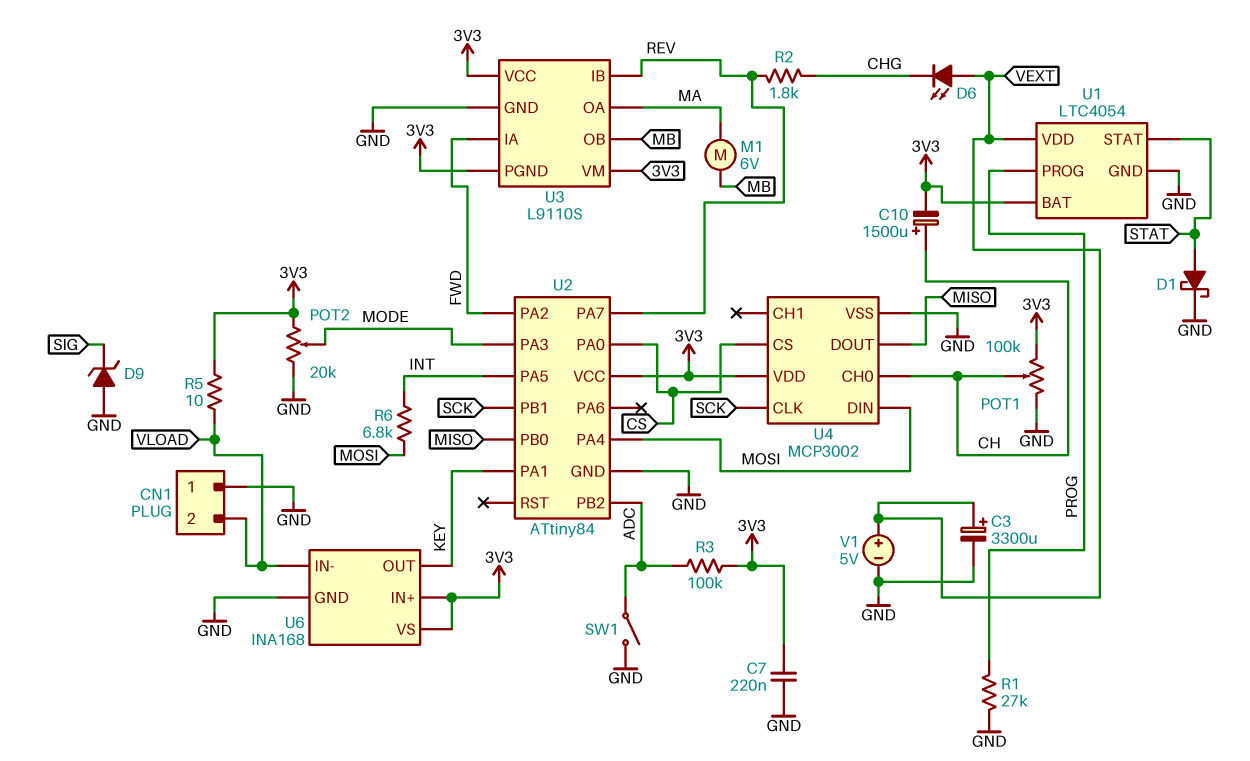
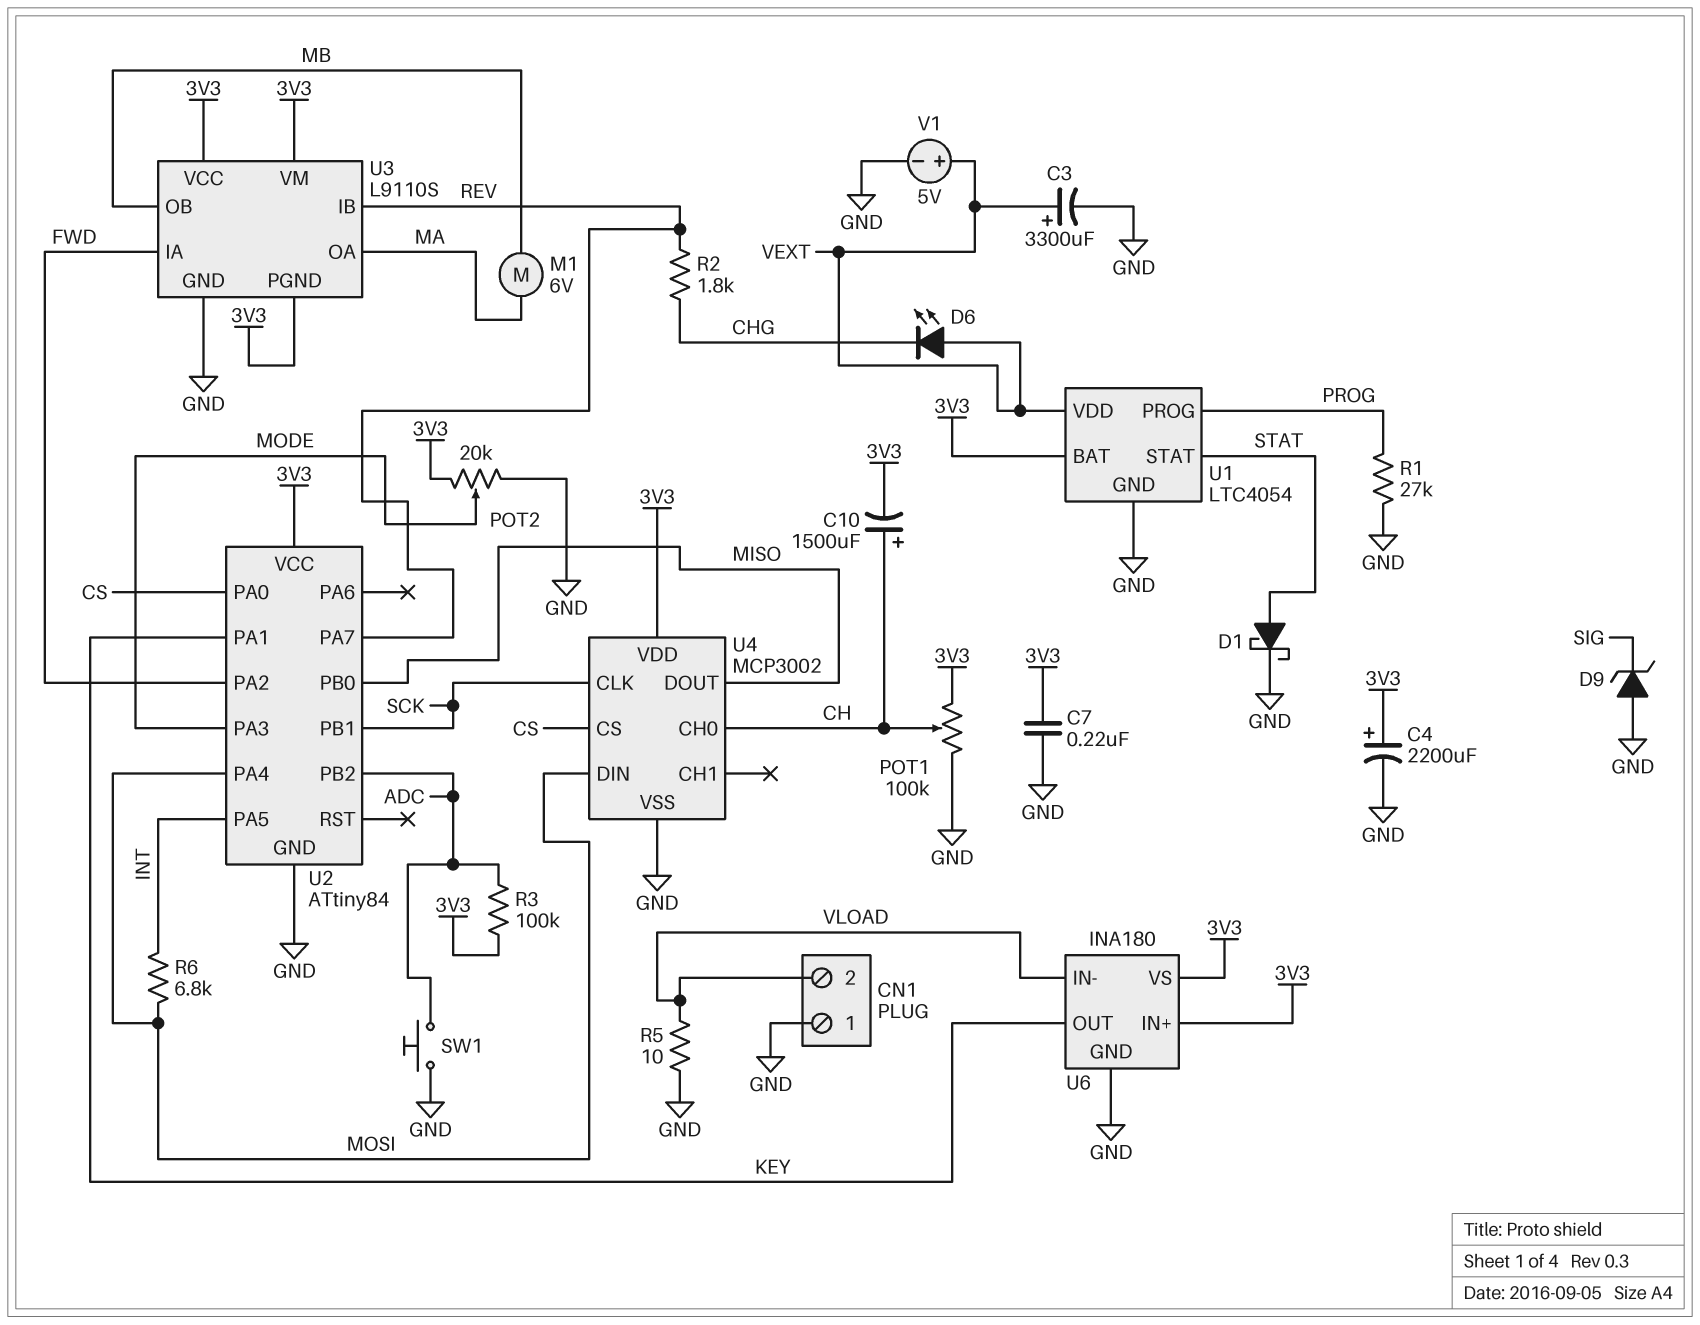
C4: none -> 2200uF (plus 3V3, minus GND)
R5: 10 (3V3, VLOAD) -> 10 (GND, VLOAD)
SW1: switch (ADC, GND) -> button (ADC, GND)
U6: INA168 -> INA180

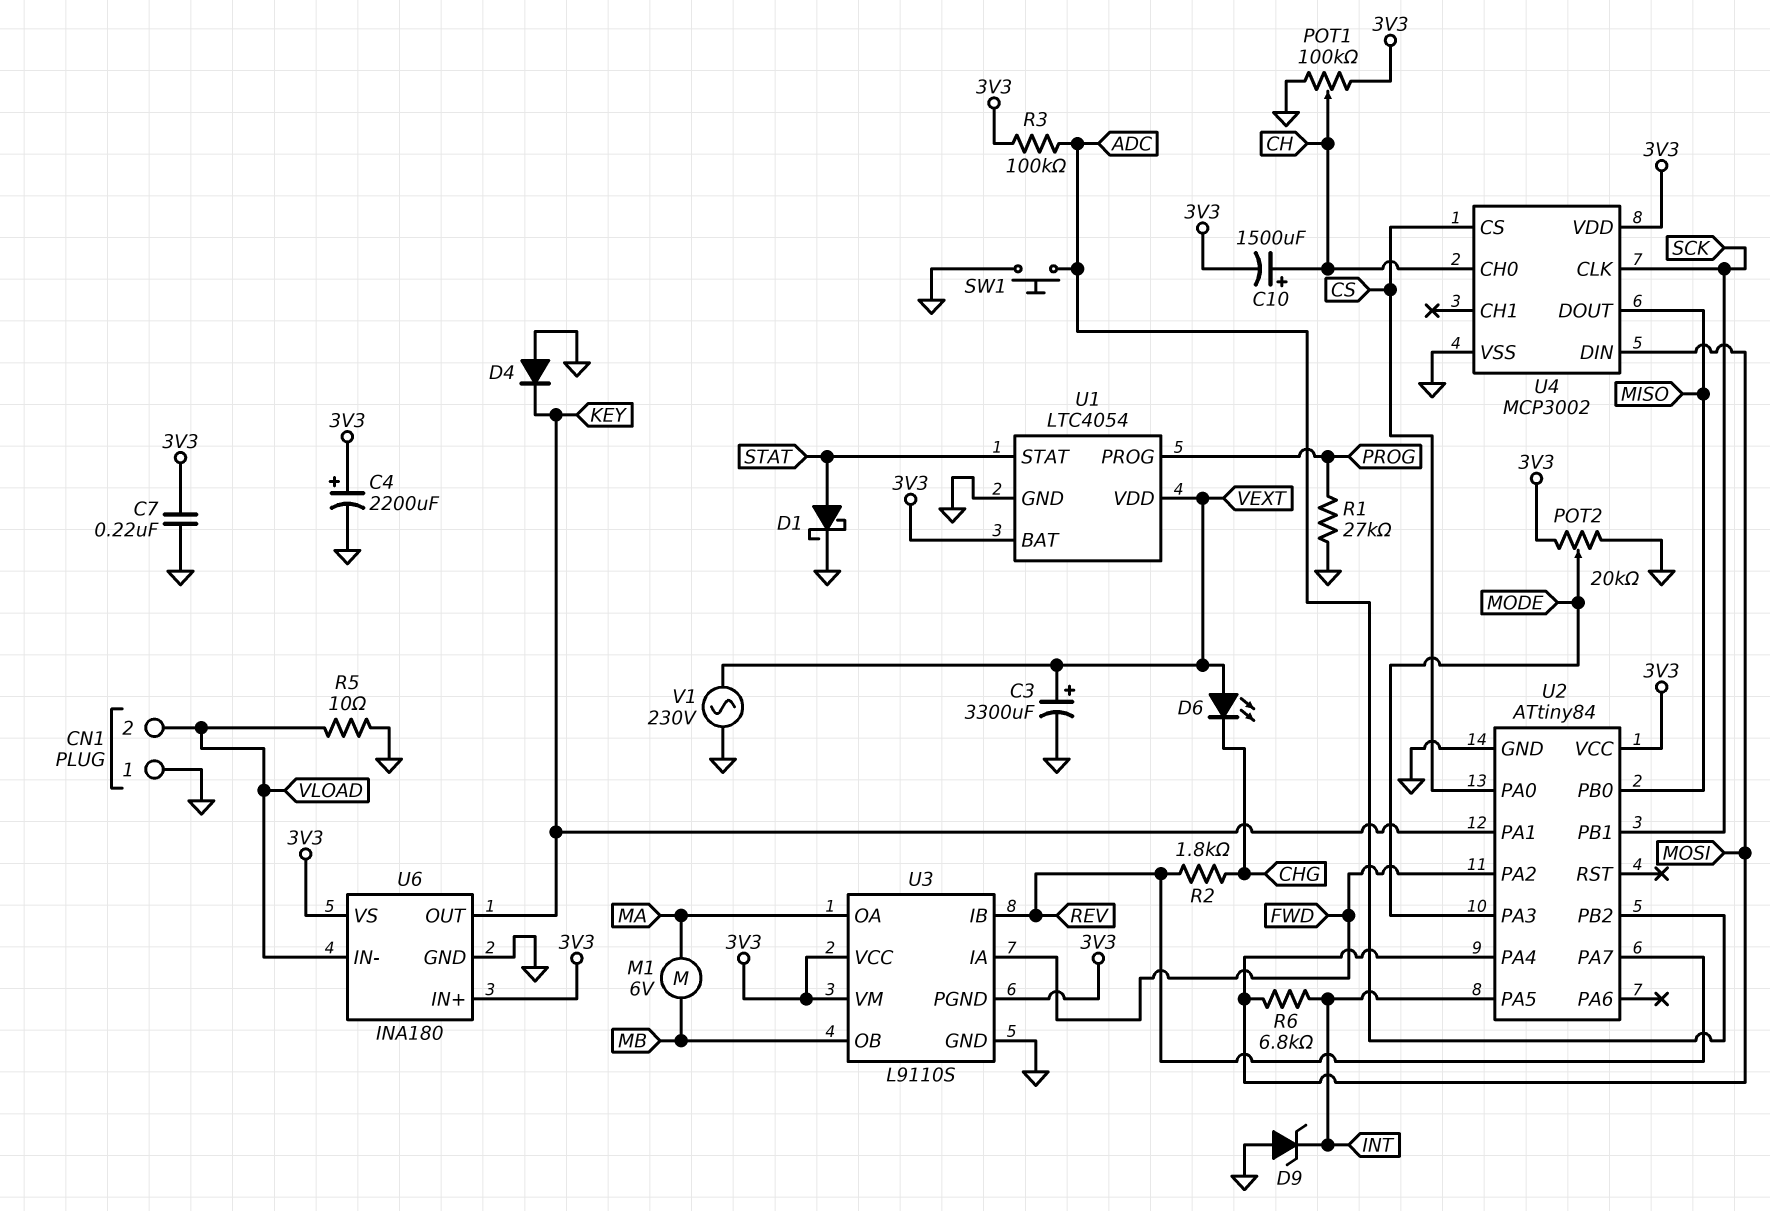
D4: none -> diode (A GND, K KEY)
D9: zener (A GND, K SIG) -> zener (A GND, K INT)
V1: 5V (plus VEXT, minus GND) -> AC 230V (GND, VEXT)

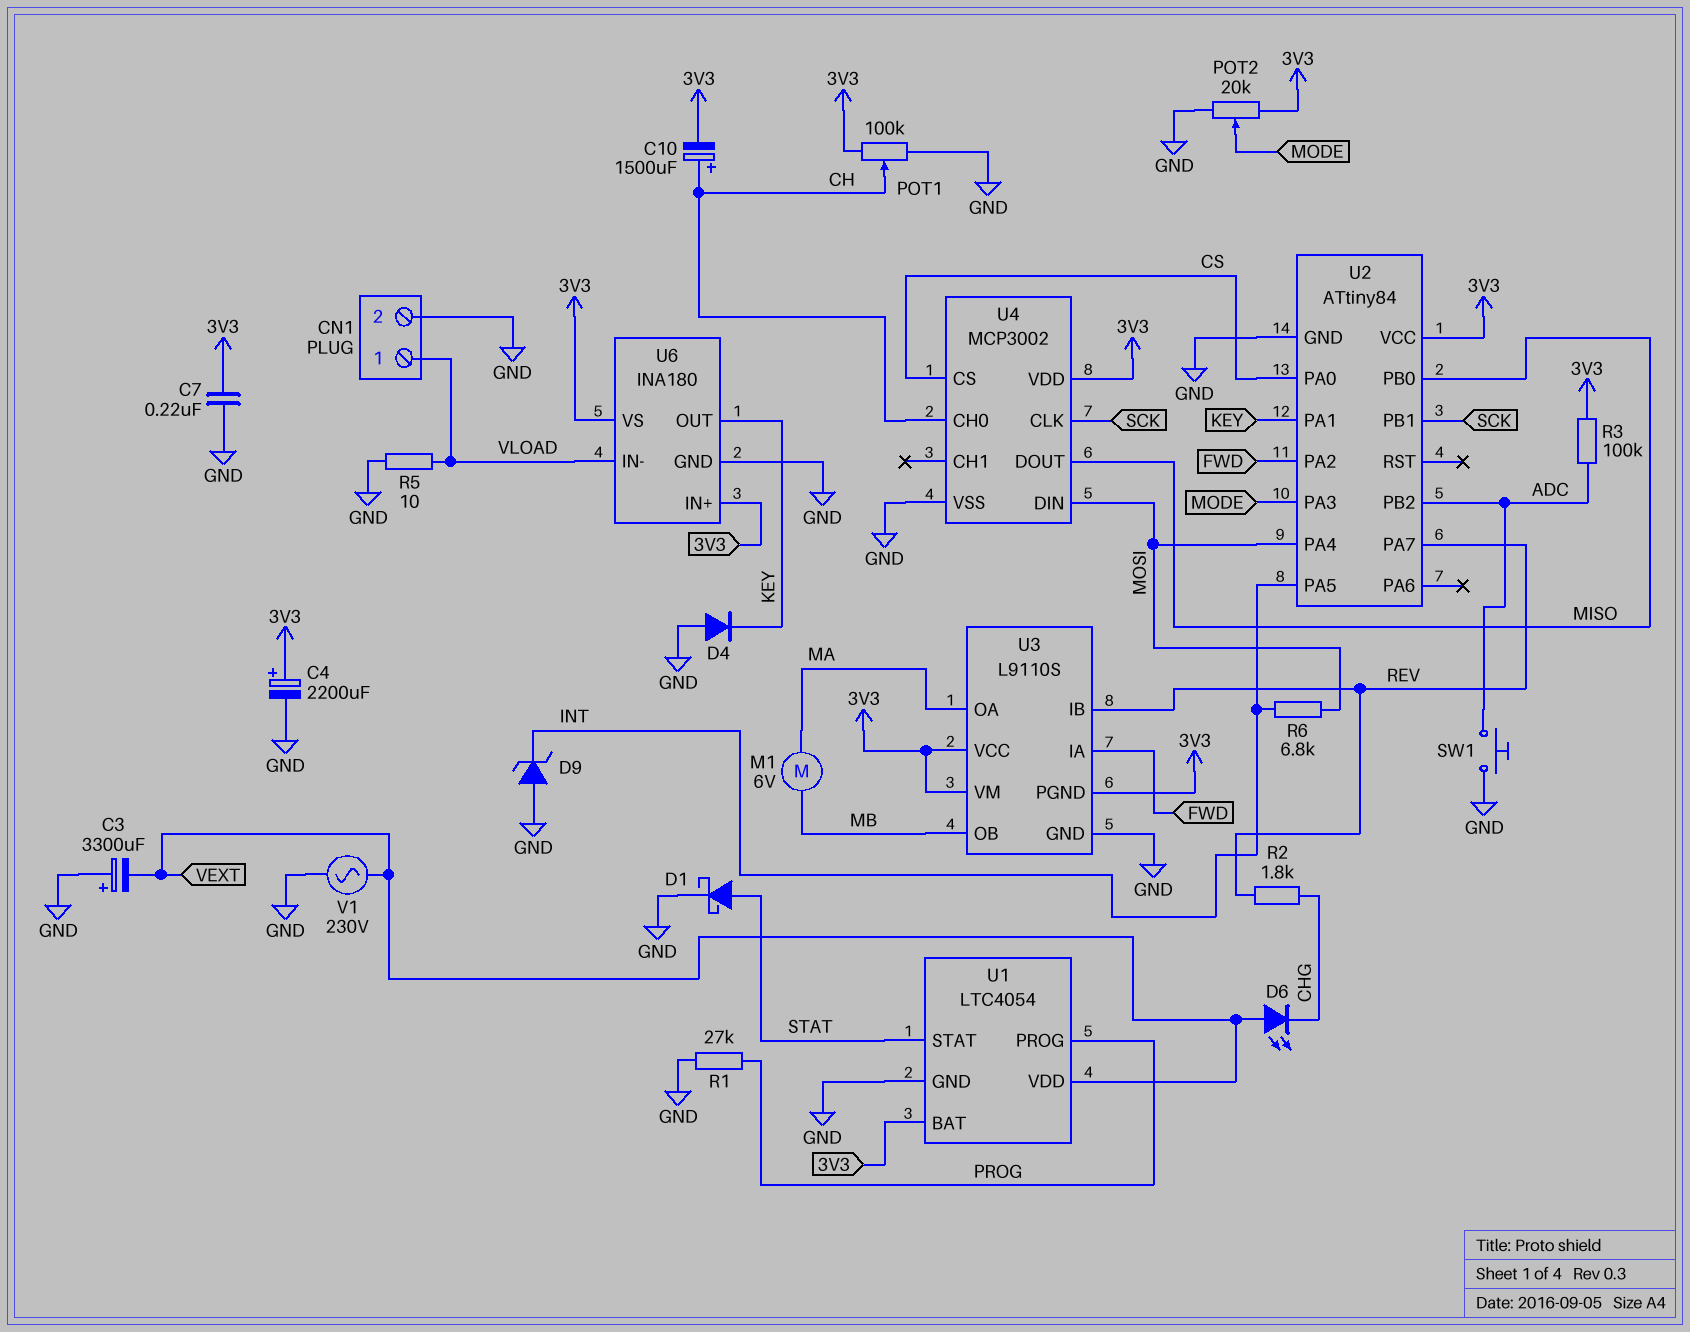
C3: 3300uF (plus VEXT, minus GND) -> 3300uF (plus GND, minus VEXT)
CN1 pin 1: GND -> VLOAD
CN1 pin 2: VLOAD -> GND

